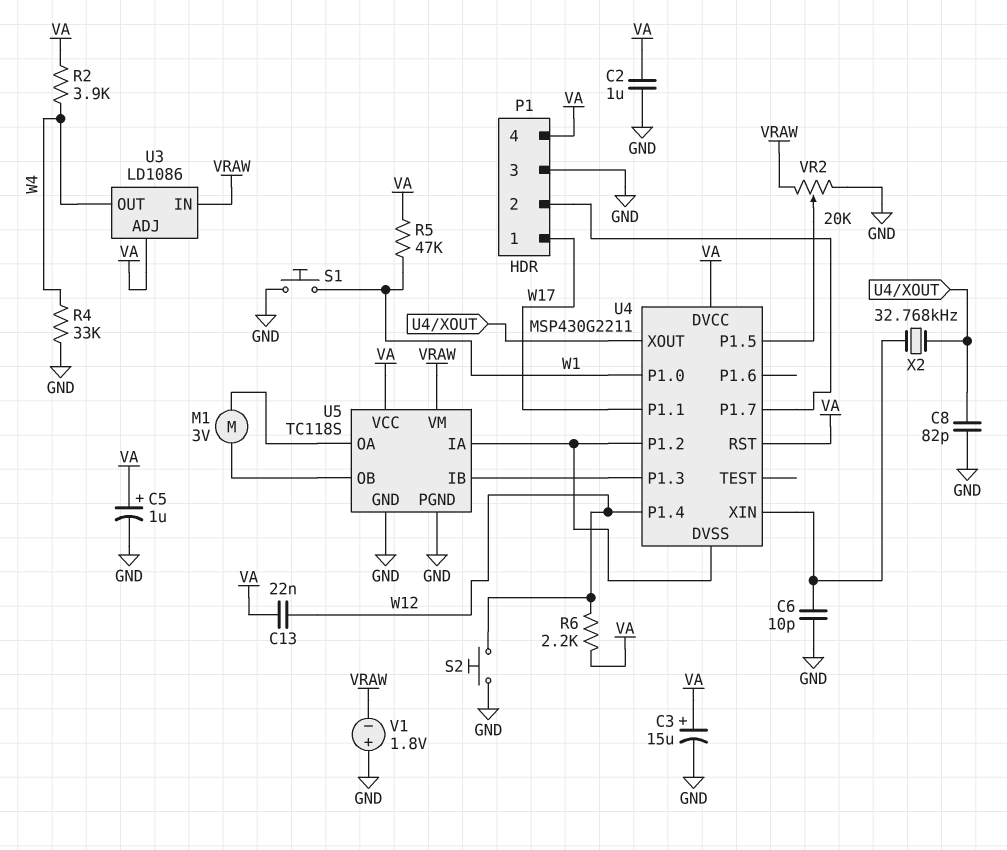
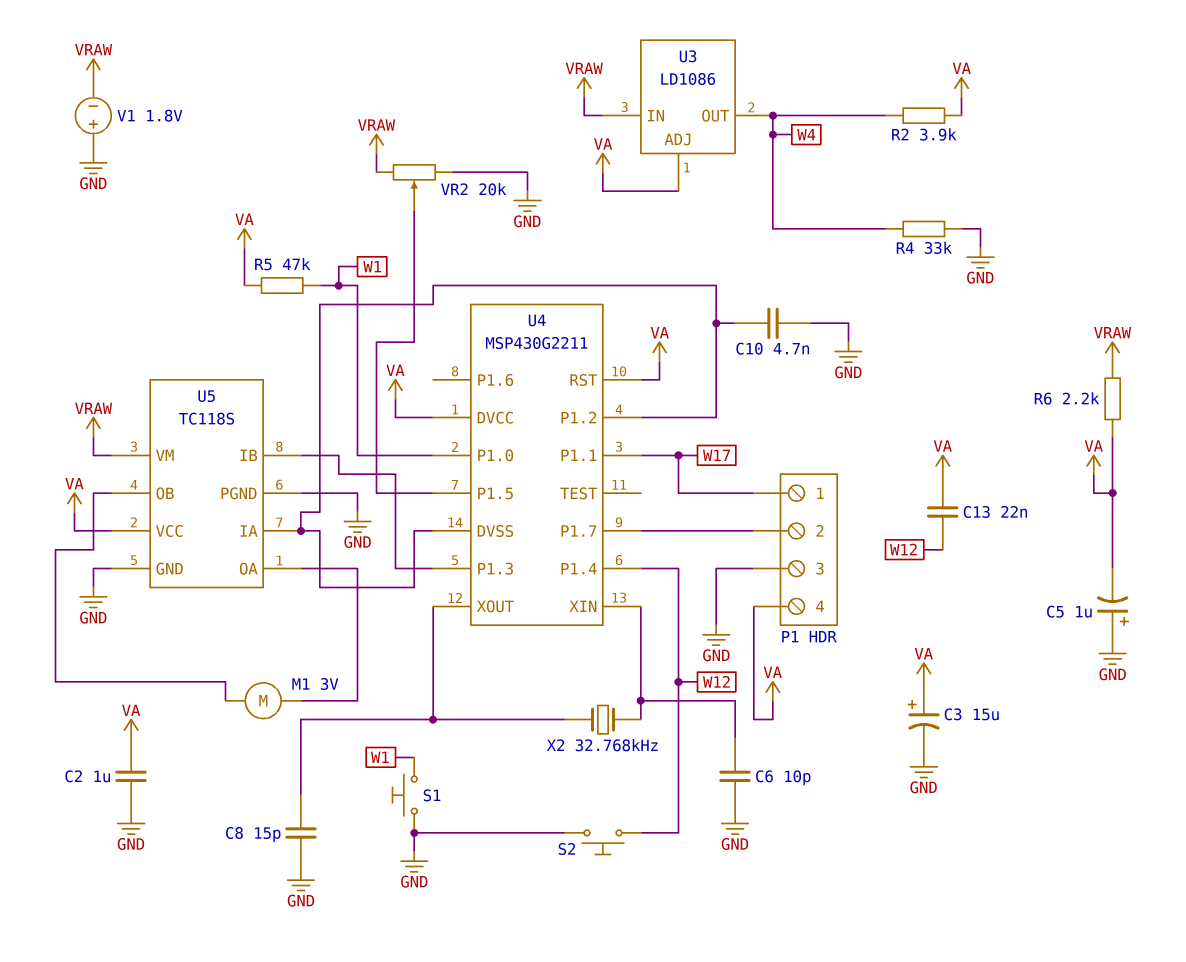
C5: 1uF (plus VA, minus GND) -> 1uF (plus GND, minus VA)
C8: 82pF (GND, U4/XOUT) -> 15pF (GND, U4/XOUT)
C10: none -> 4.7nF (GND, U4/DVSS)
R6: 2.2k (VA, W12) -> 2.2k (VA, VRAW)

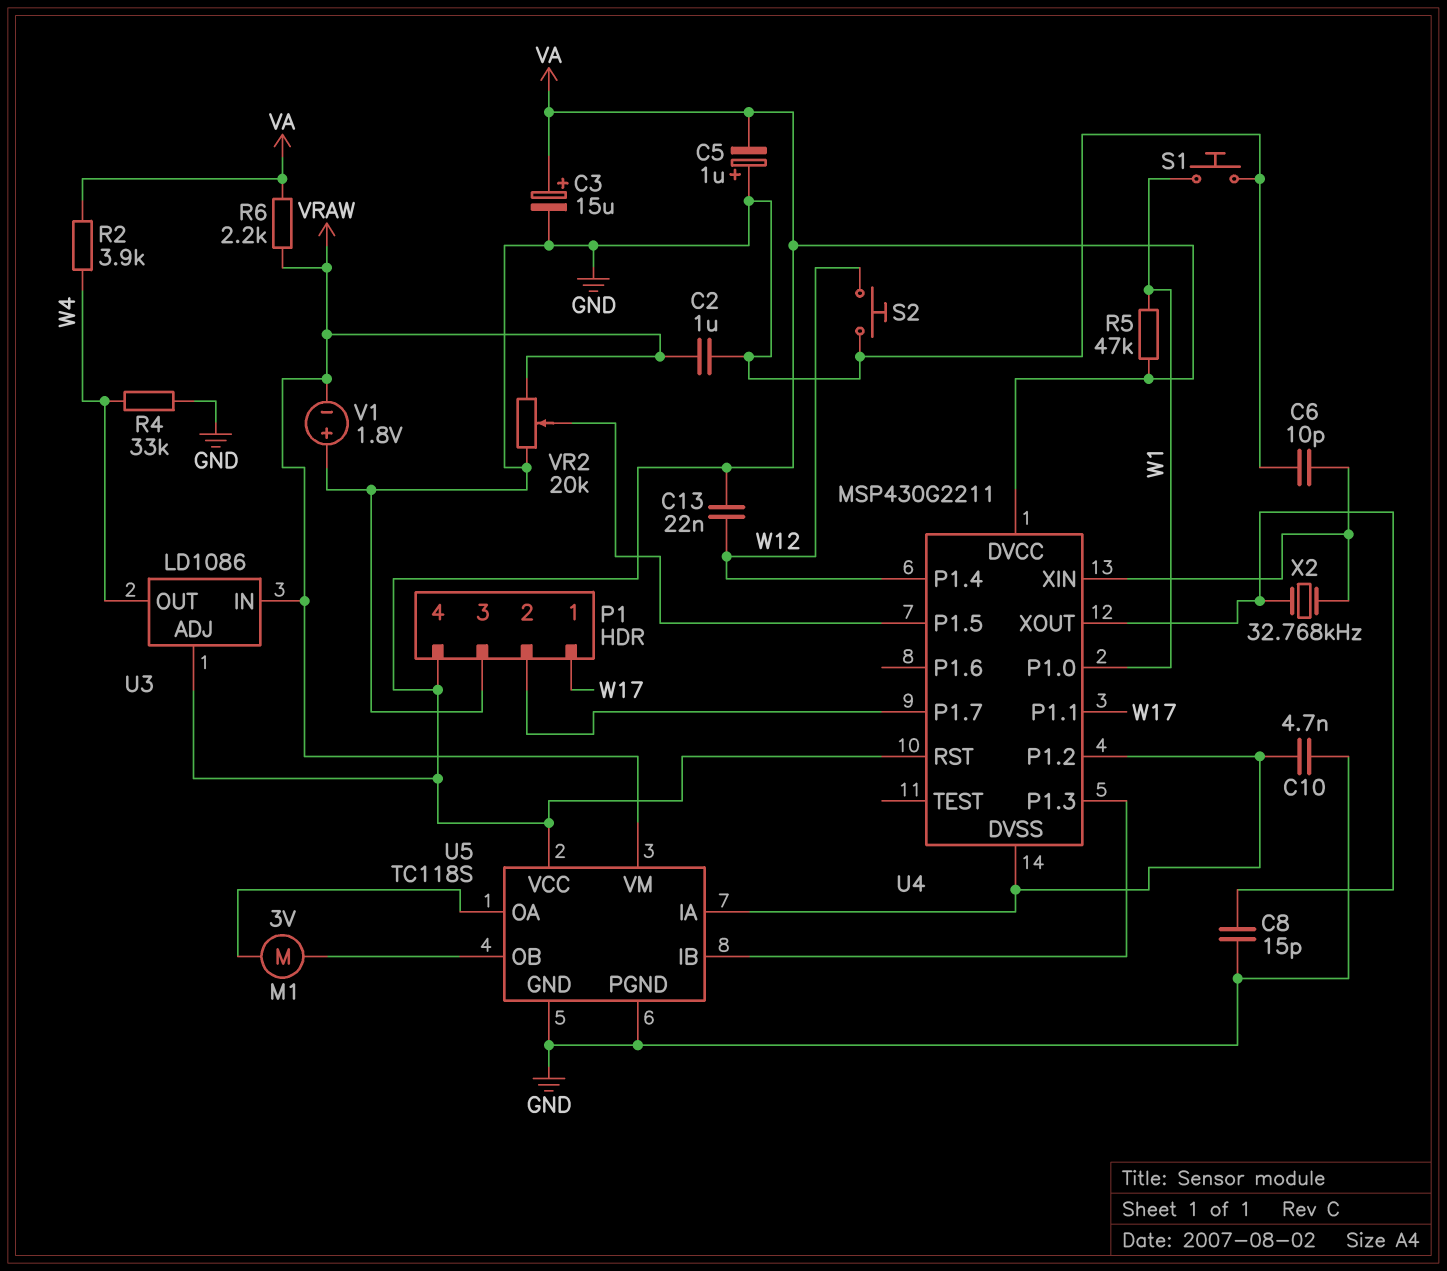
C2: 1uF (GND, VA) -> 1uF (GND, VRAW)

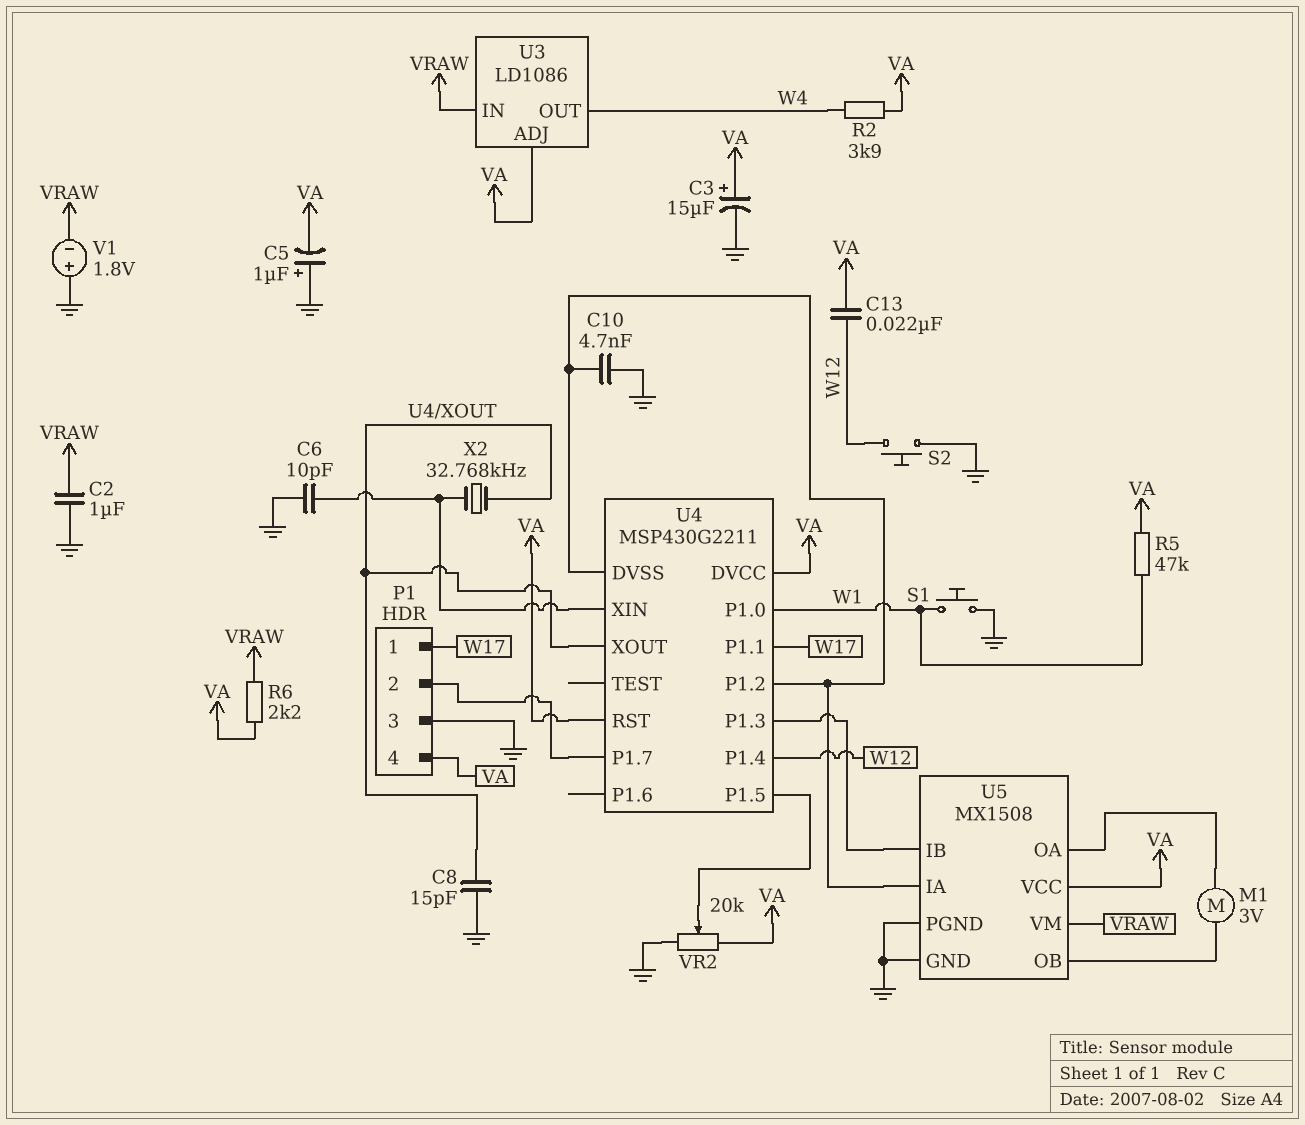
R4: 33k (GND, W4) -> none
U5: TC118S -> MX1508
VR2: 20k (GND, VRAW, wiper U4/P1.5) -> 20k (GND, VA, wiper U4/P1.5)

